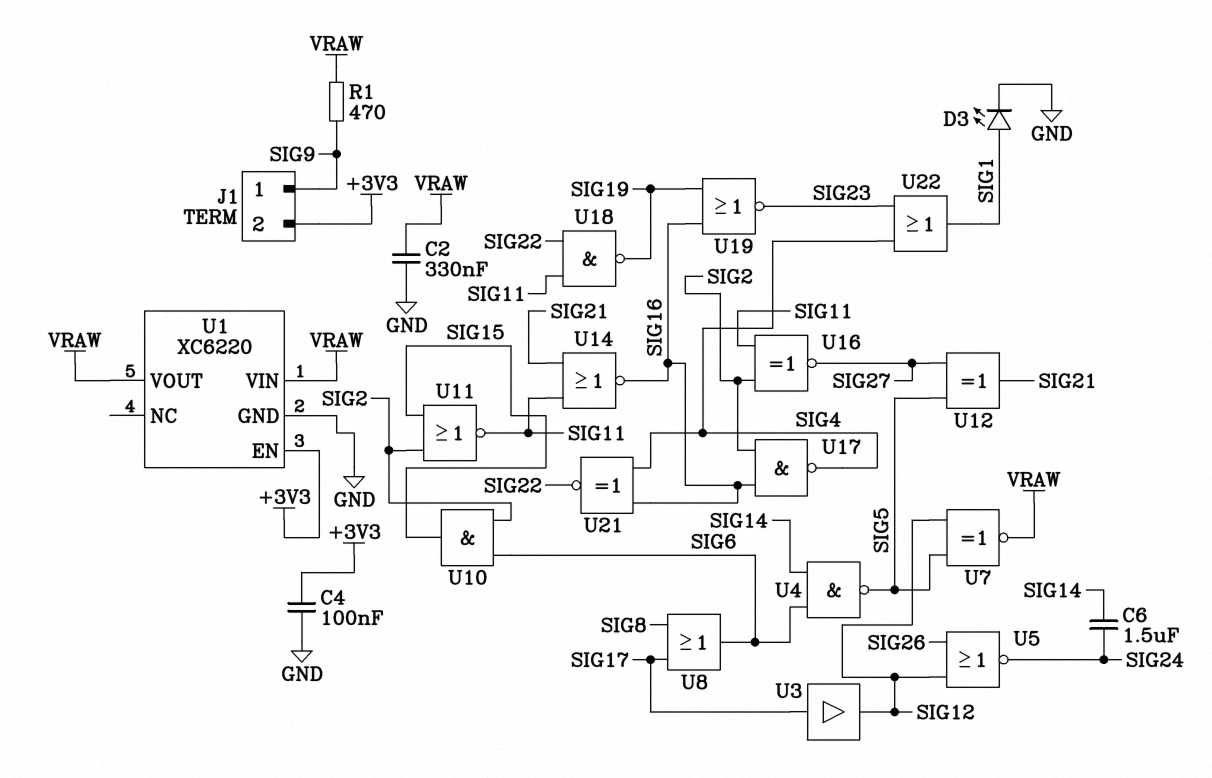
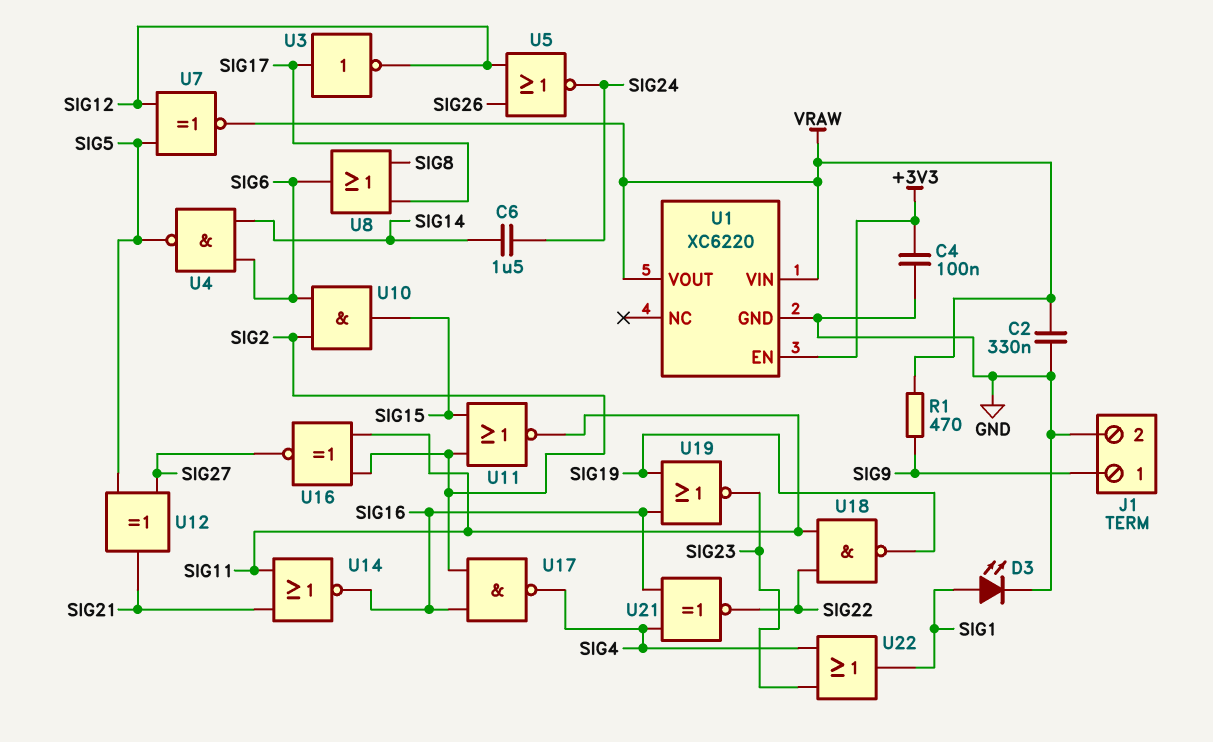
J1 pin 2: +3V3 -> GND
U3: buffer (in SIG17, out SIG12) -> NOT (in SIG17, out SIG12)

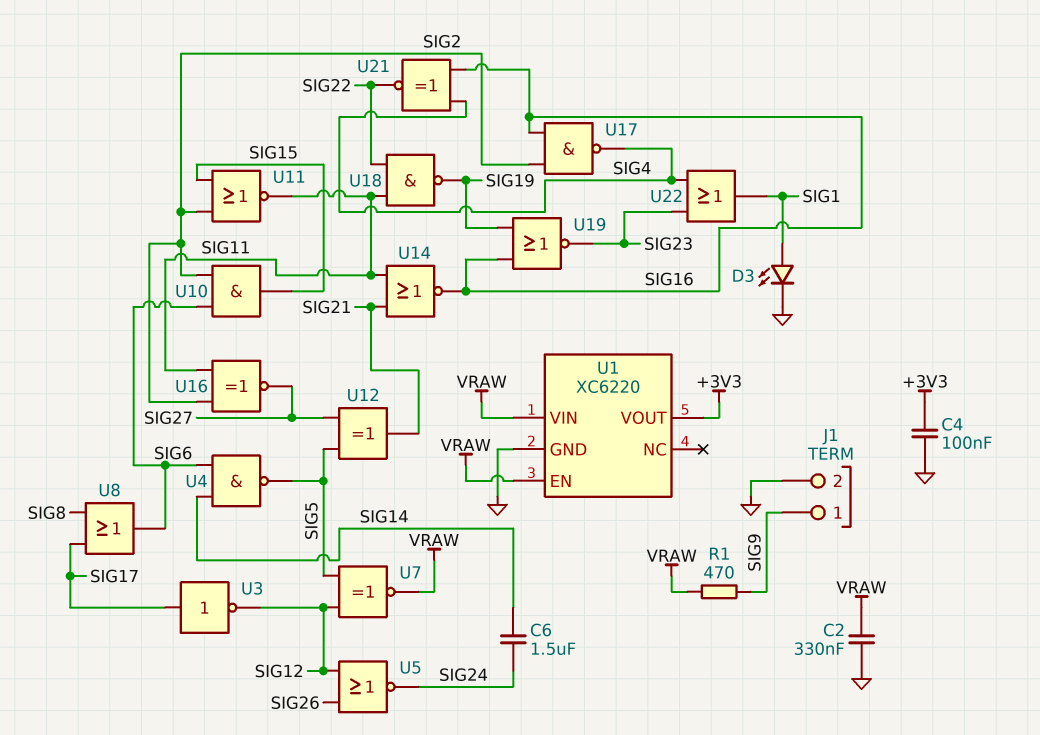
U1 pin EN: +3V3 -> VRAW
U1 pin VOUT: VRAW -> +3V3

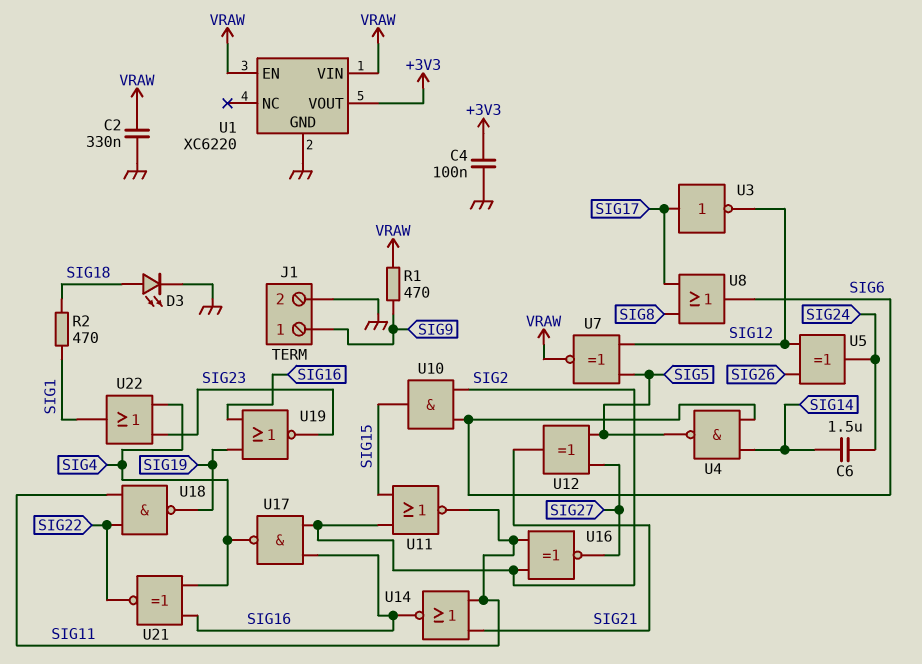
D3: LED (A SIG1, K GND) -> LED (A SIG18, K GND)
R2: none -> 470 (SIG1, SIG18)
U5: NOR (in SIG12, in SIG26, out SIG24) -> XOR (in SIG12, in SIG26, out SIG24)

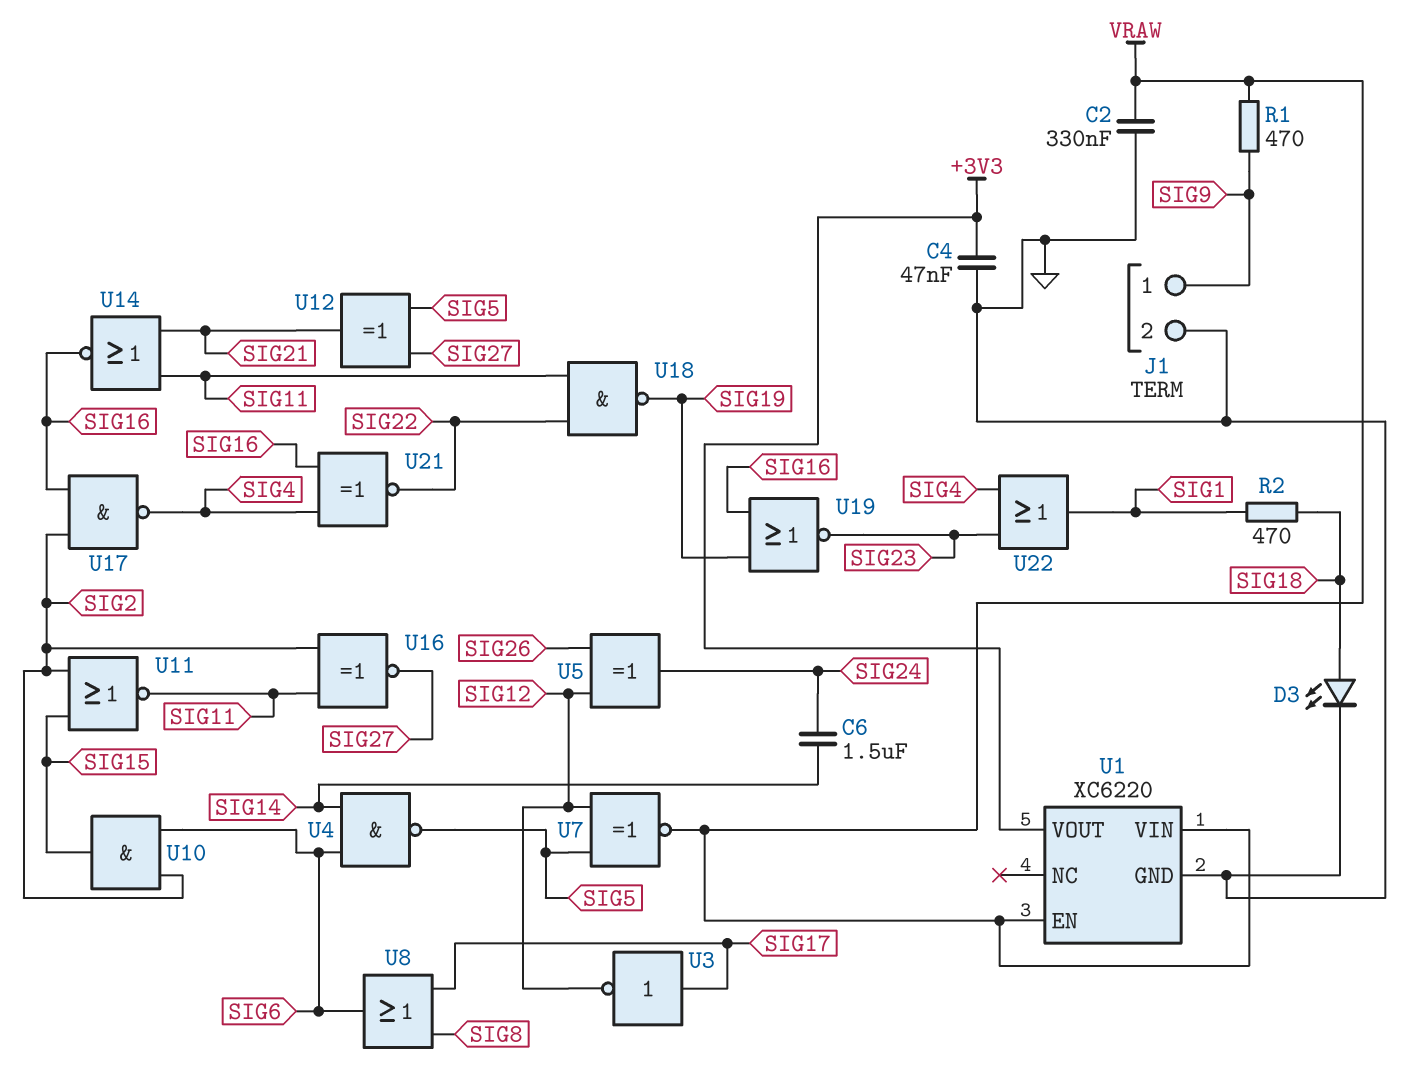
C4: 100nF (+3V3, GND) -> 47nF (+3V3, GND)

